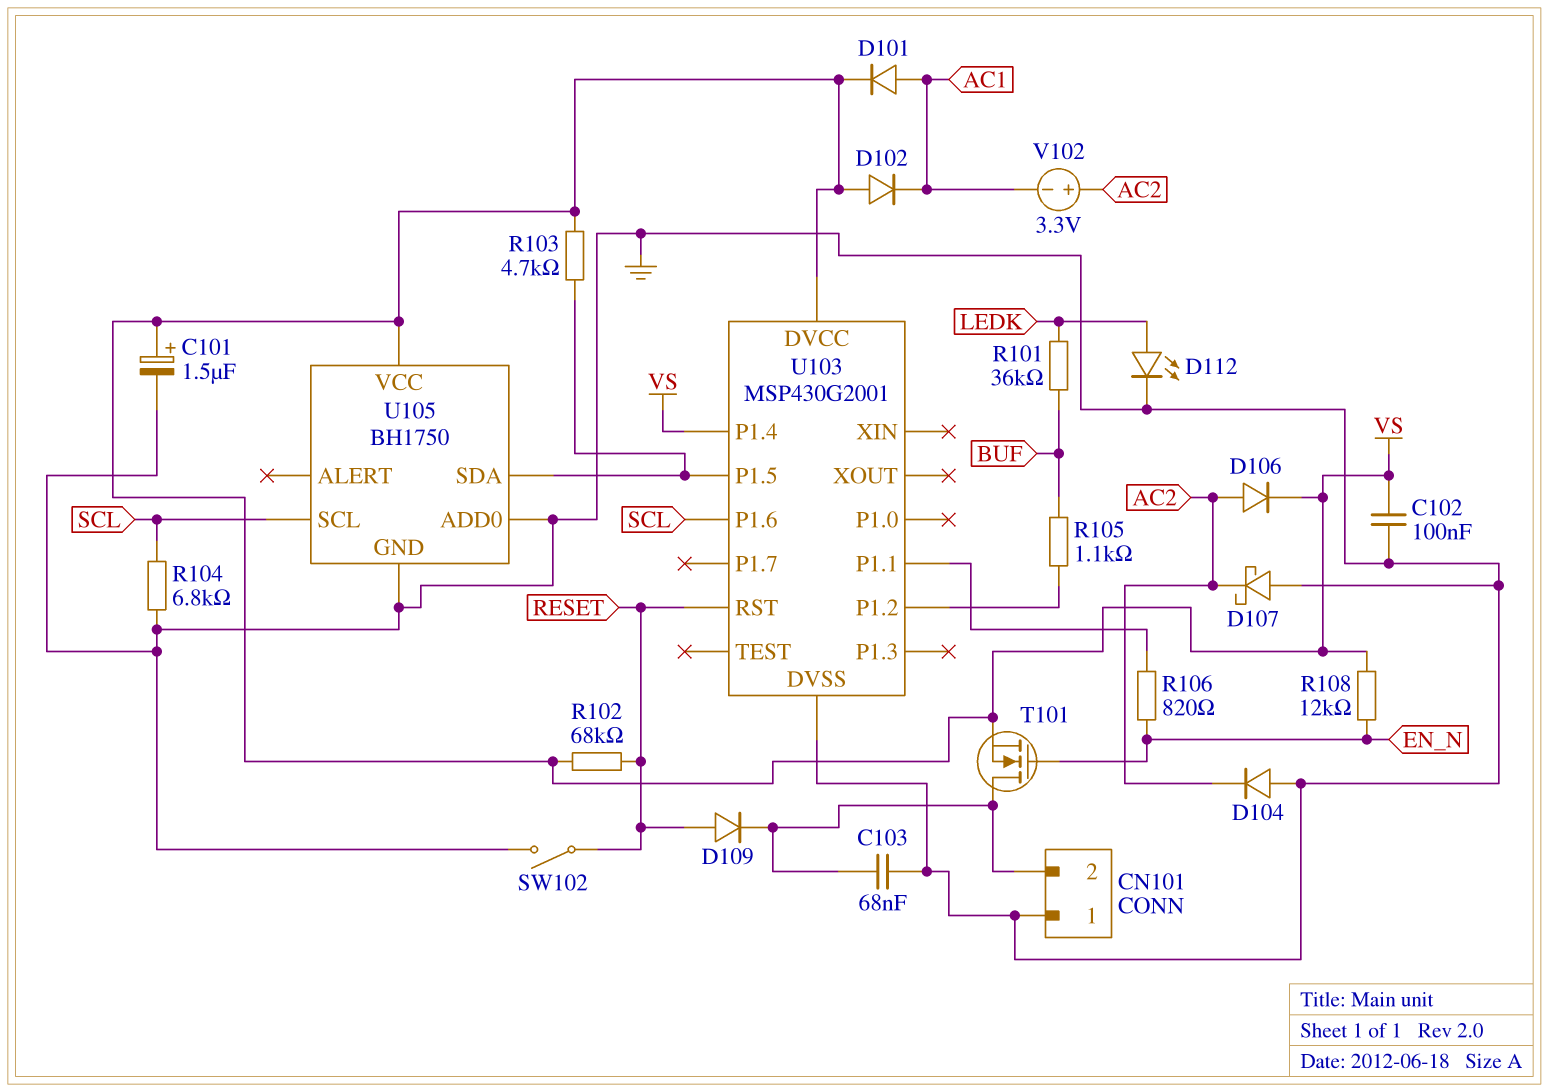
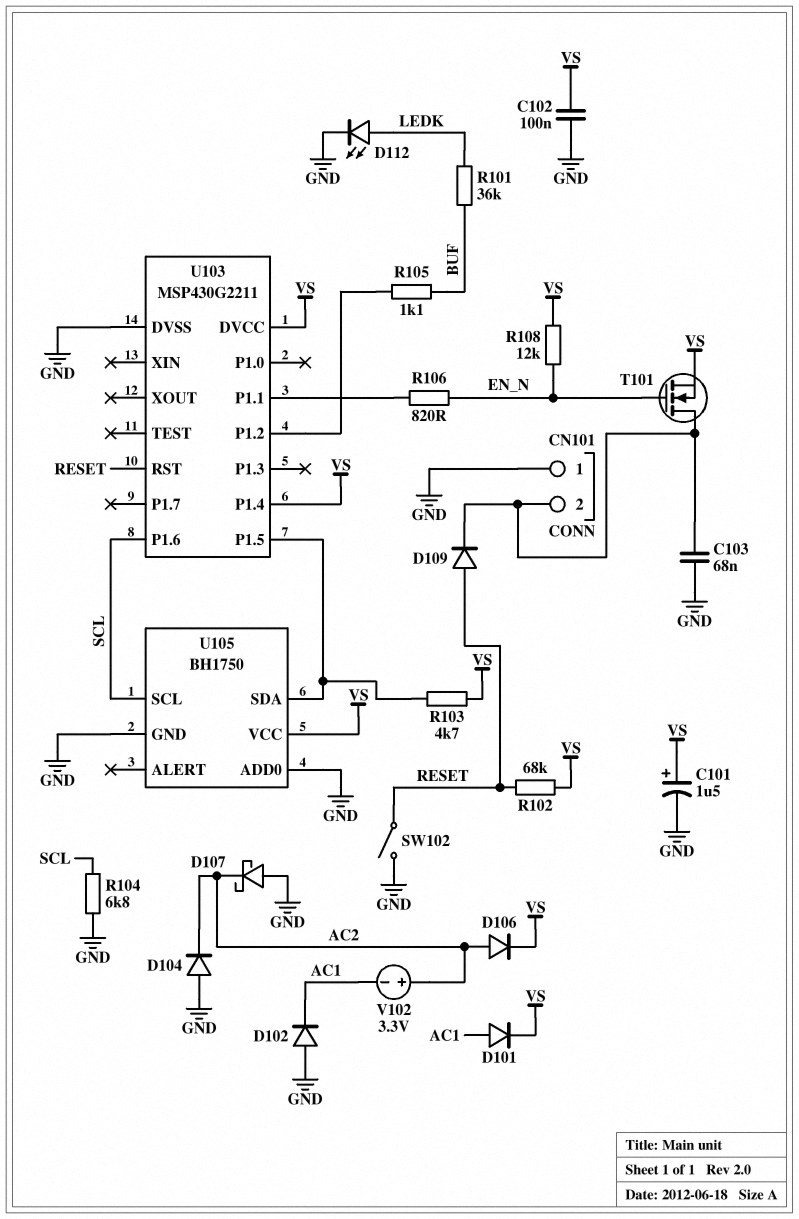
D102: diode (A VS, K AC1) -> diode (A GND, K AC1)
U103: MSP430G2001 -> MSP430G2211

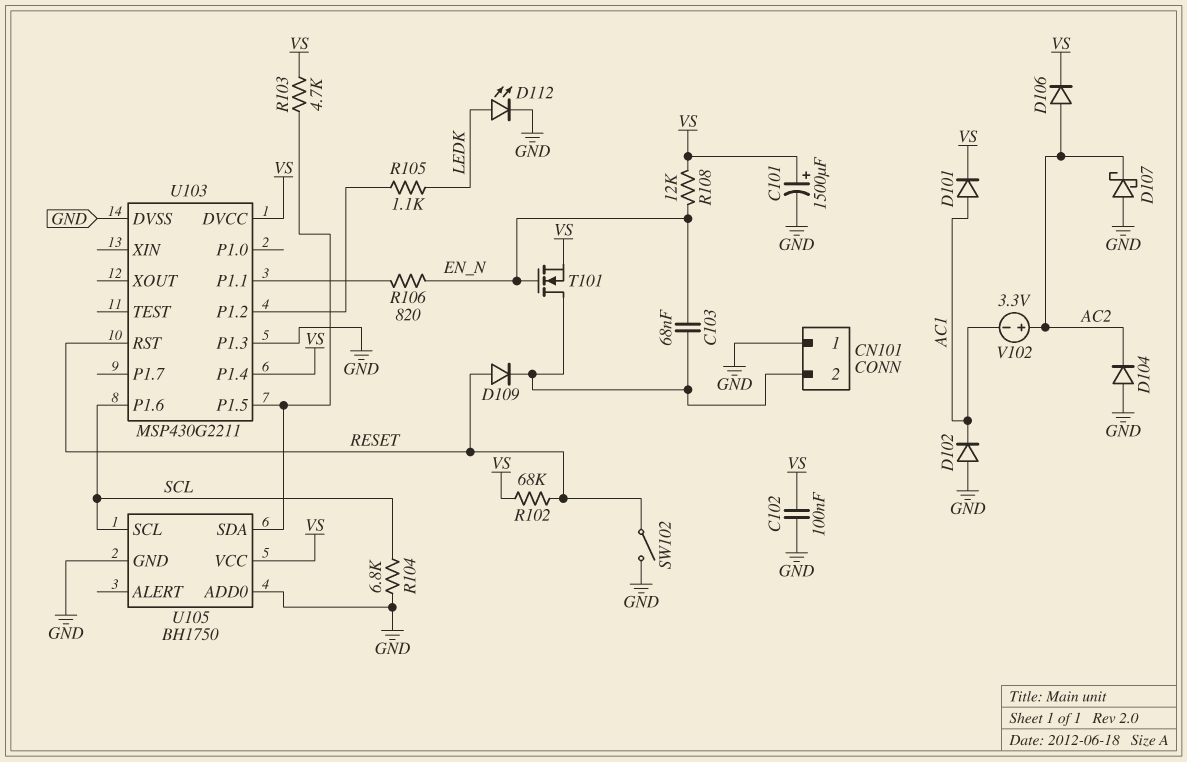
C101: 1.5uF (plus VS, minus GND) -> 1500uF (plus VS, minus GND)
C103: 68nF (CN101/2, GND) -> 68nF (CN101/2, EN_N)
R101: 36k (BUF, LEDK) -> none
R105: 1.1k (BUF, U103/P1.2) -> 1.1k (LEDK, U103/P1.2)
U103 pin P1.3: none -> GND

